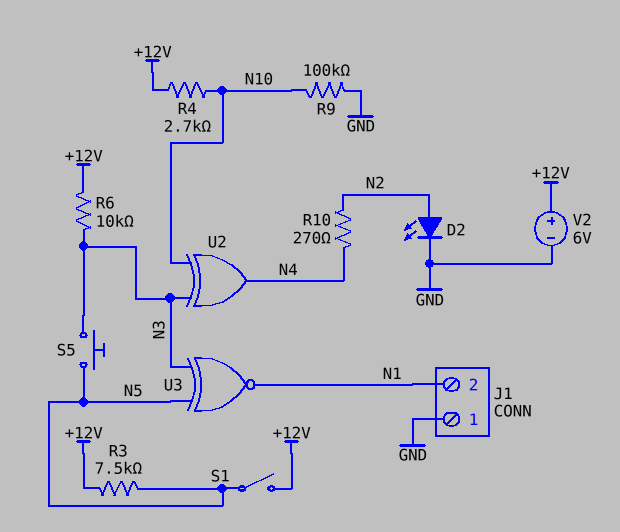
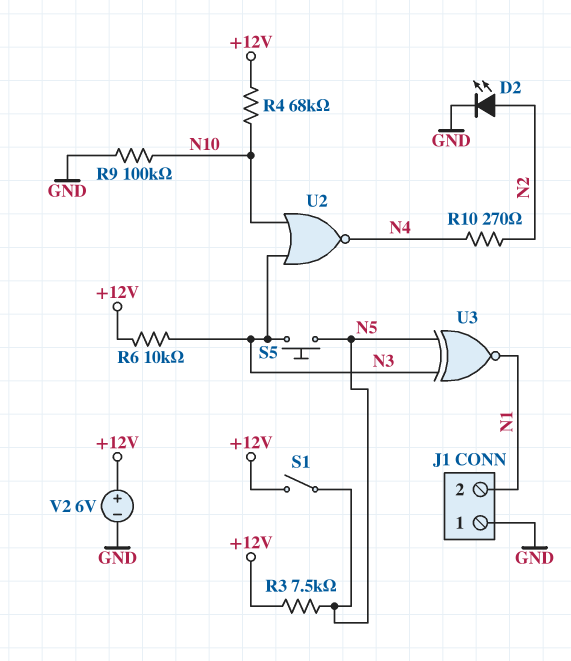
R4: 2.7k (+12V, N10) -> 68k (+12V, N10)
U2: XOR (in N3, in N10, out N4) -> NOR (in N3, in N10, out N4)

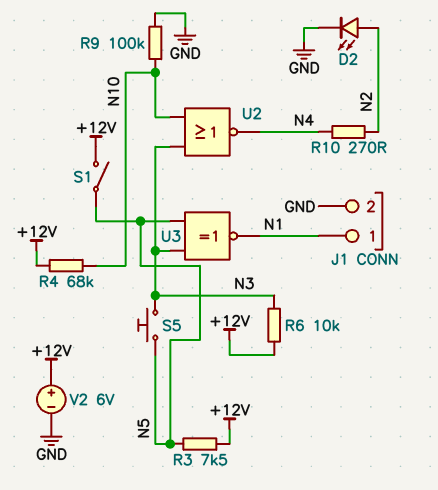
J1 pin 1: GND -> N1
J1 pin 2: N1 -> GND

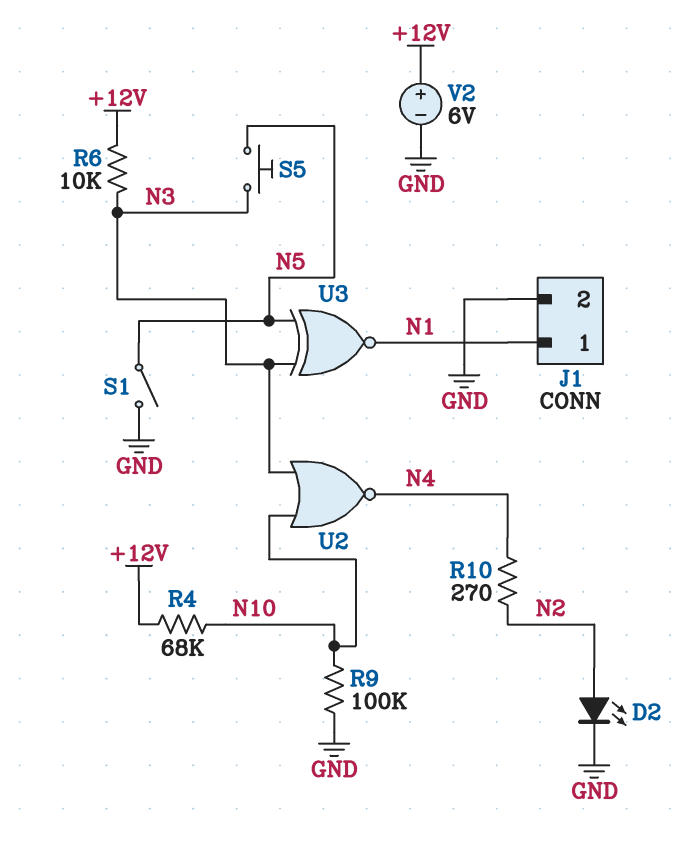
R3: 7.5k (+12V, N5) -> none
S1: switch (+12V, N5) -> switch (GND, N5)

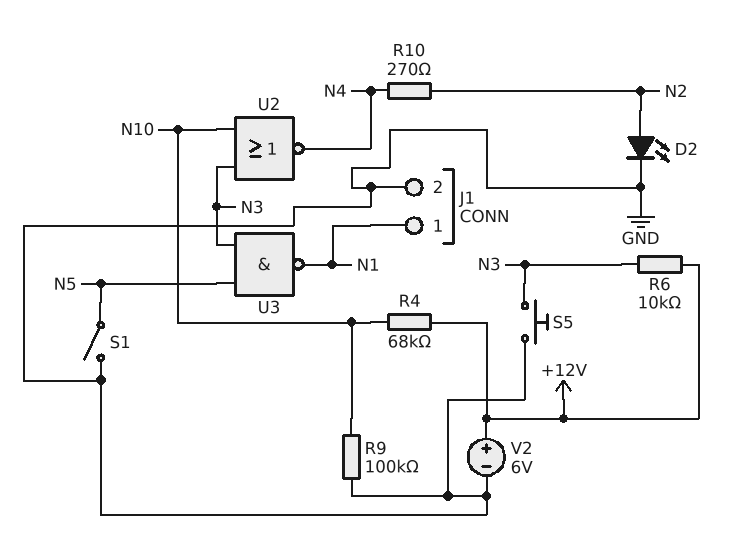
S5: button (N3, N5) -> button (GND, N3)
U3: XNOR (in N3, in N5, out N1) -> NAND (in N3, in N5, out N1)

